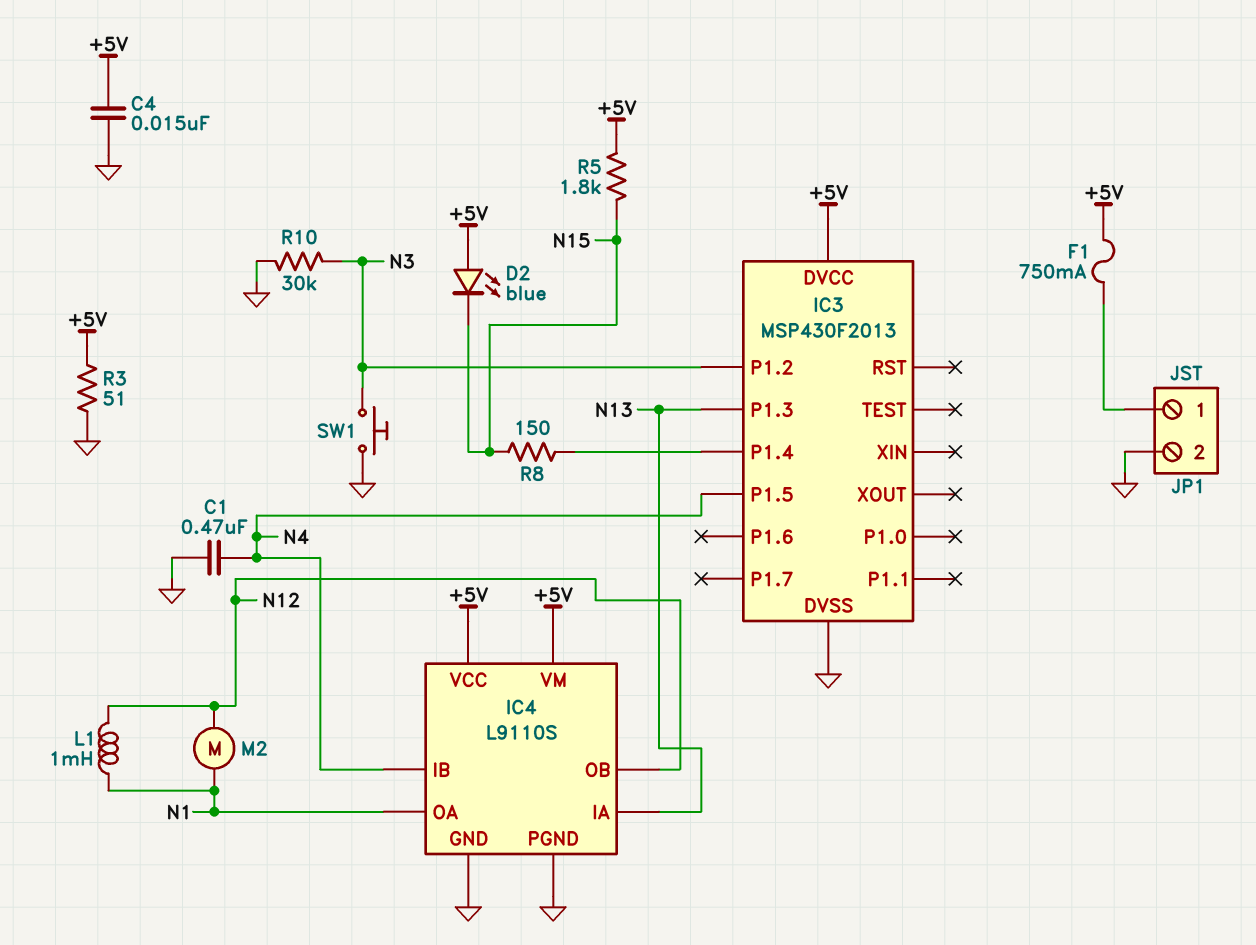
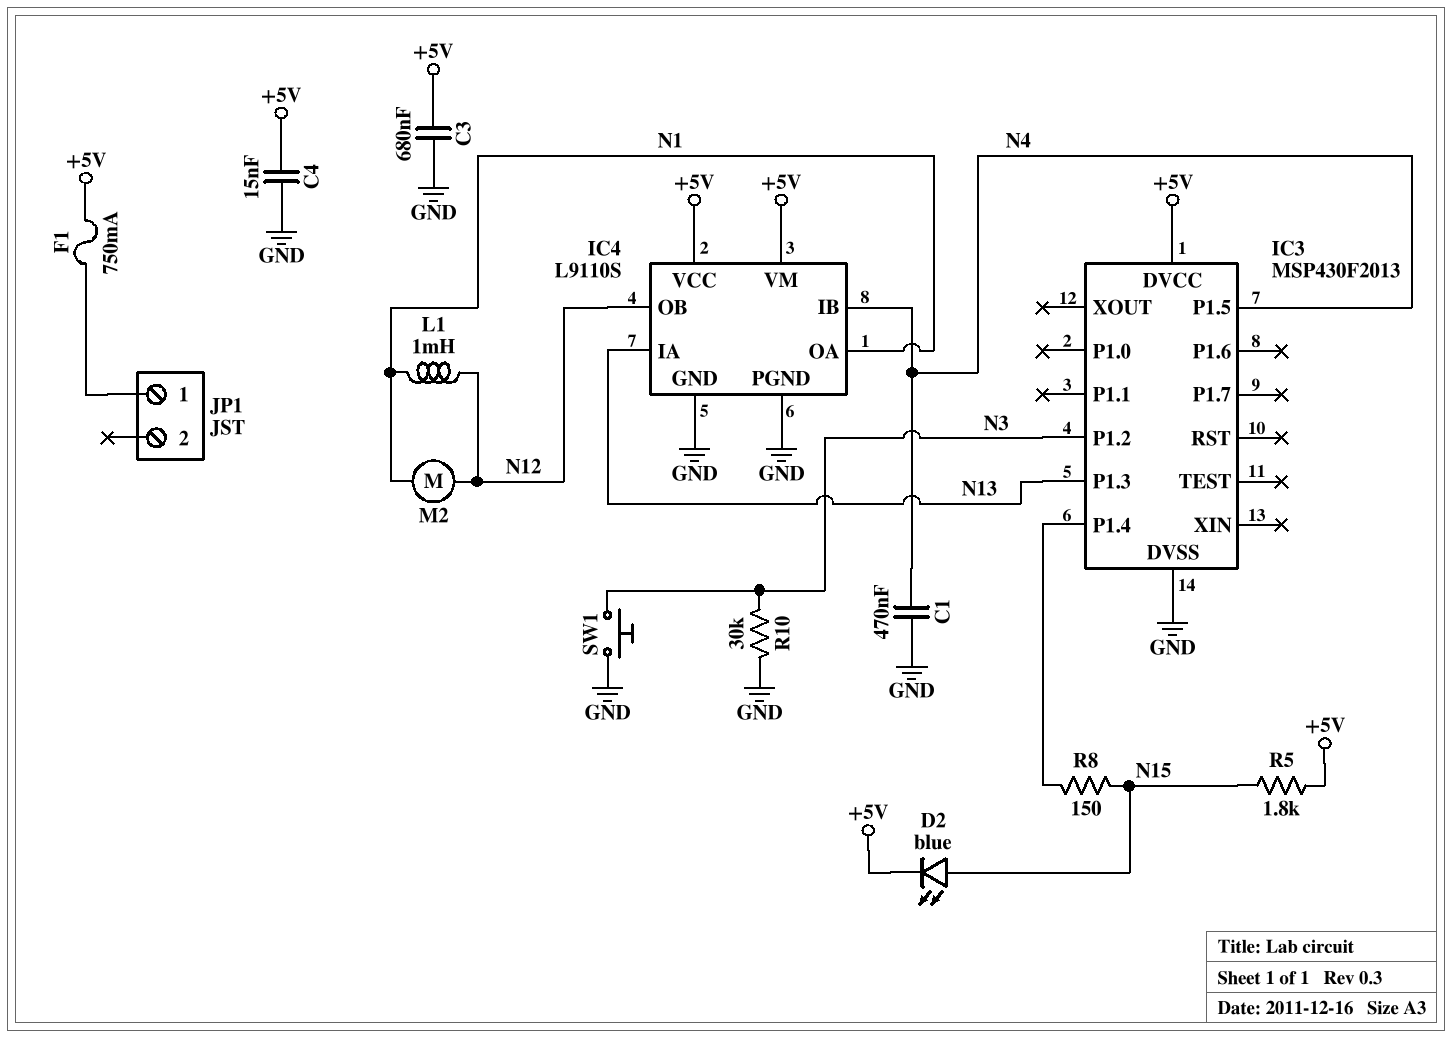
C3: none -> 680nF (+5V, GND)
D2: LED blue (A +5V, K N15) -> LED blue (A N15, K +5V)
JP1 pin 2: GND -> none
R3: 51 (+5V, GND) -> none

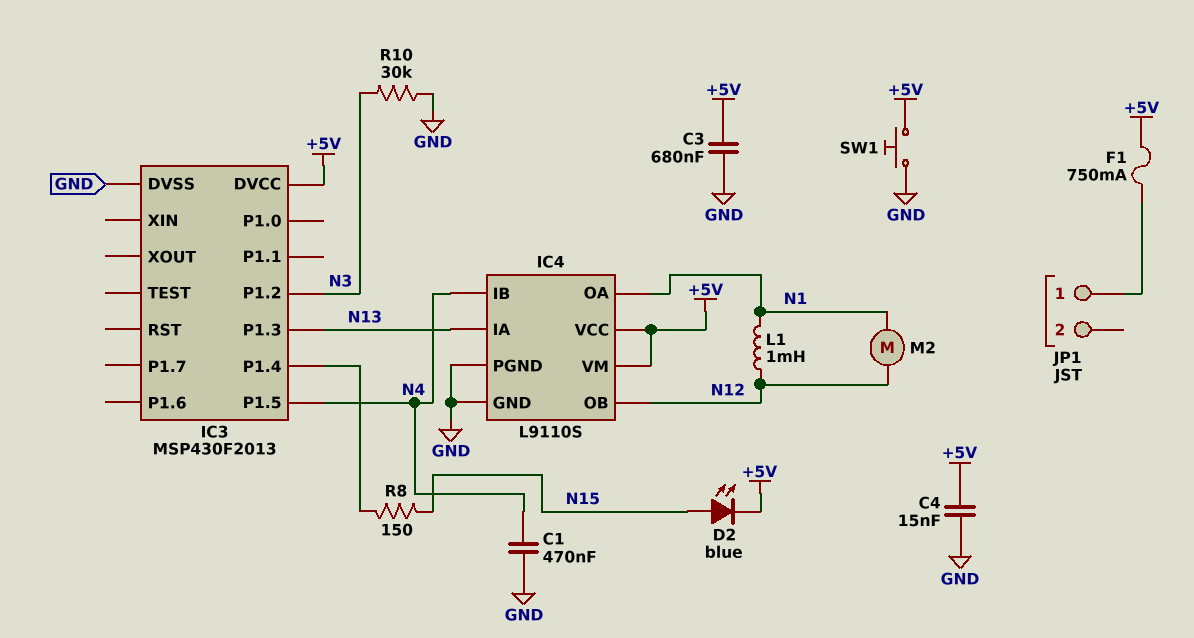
R5: 1.8k (+5V, N15) -> none
SW1: button (GND, N3) -> button (+5V, GND)

